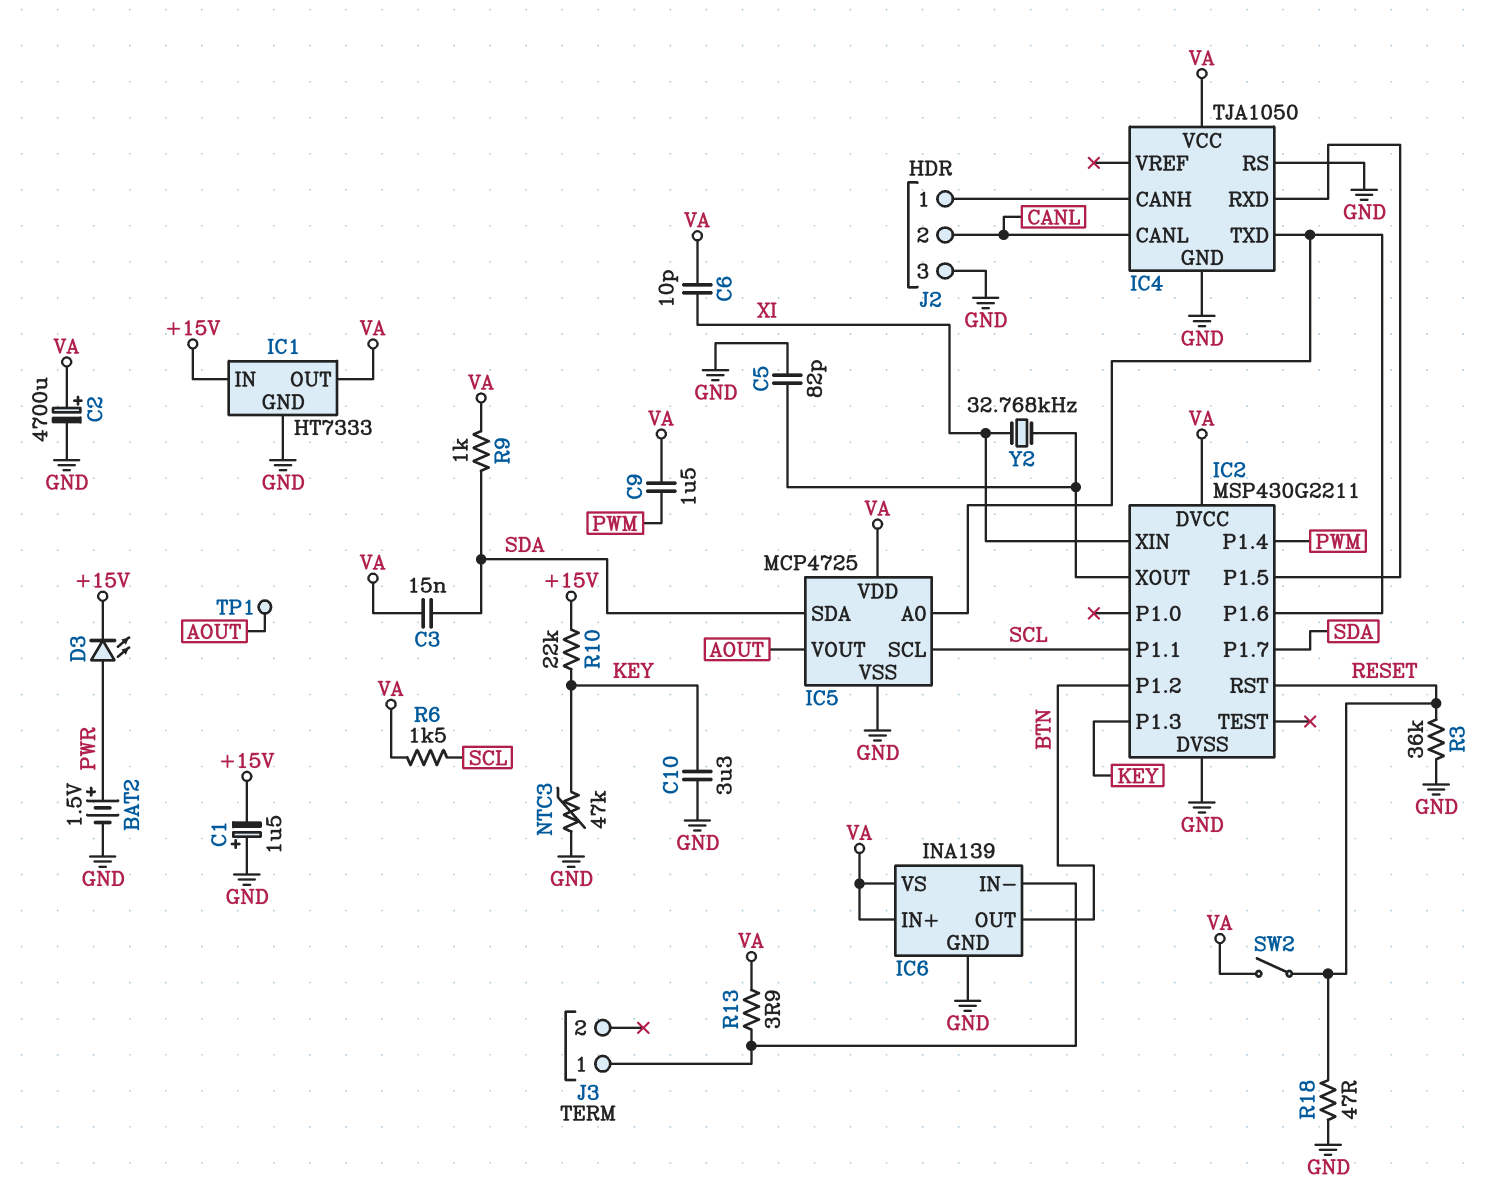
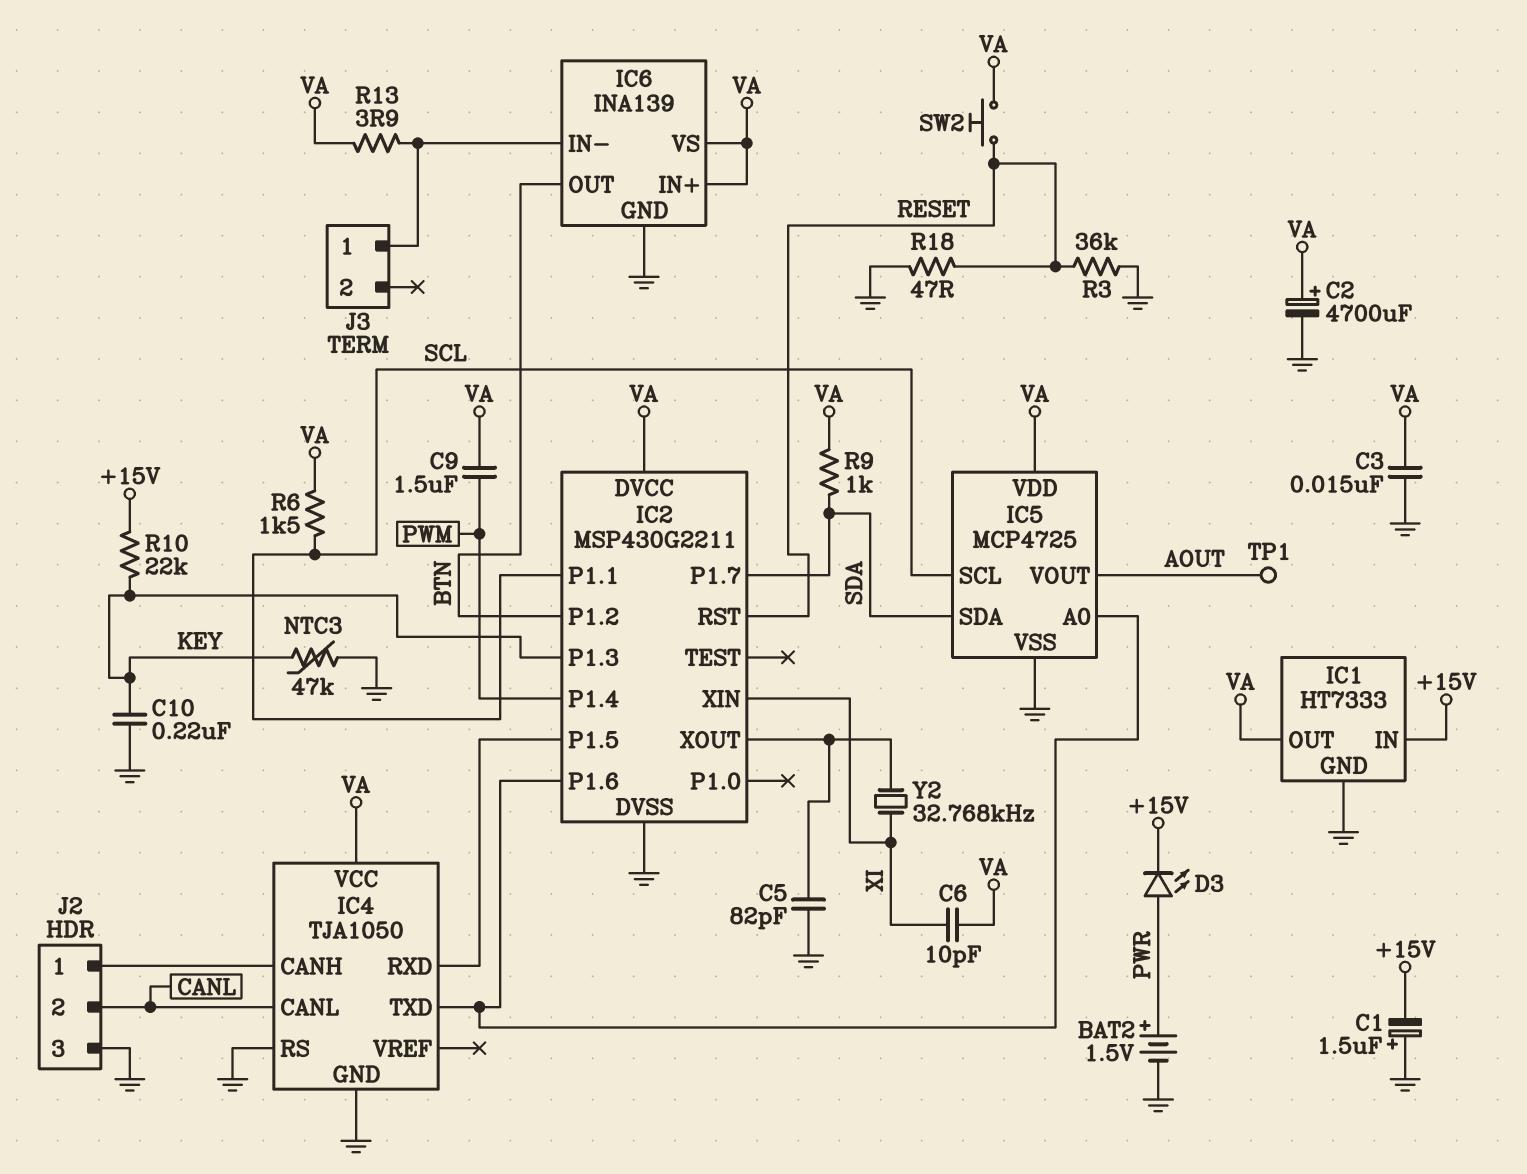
C3: 15nF (SDA, VA) -> 15nF (GND, VA)
C10: 3.3uF (GND, KEY) -> 220nF (GND, KEY)
SW2: switch (RESET, VA) -> button (RESET, VA)

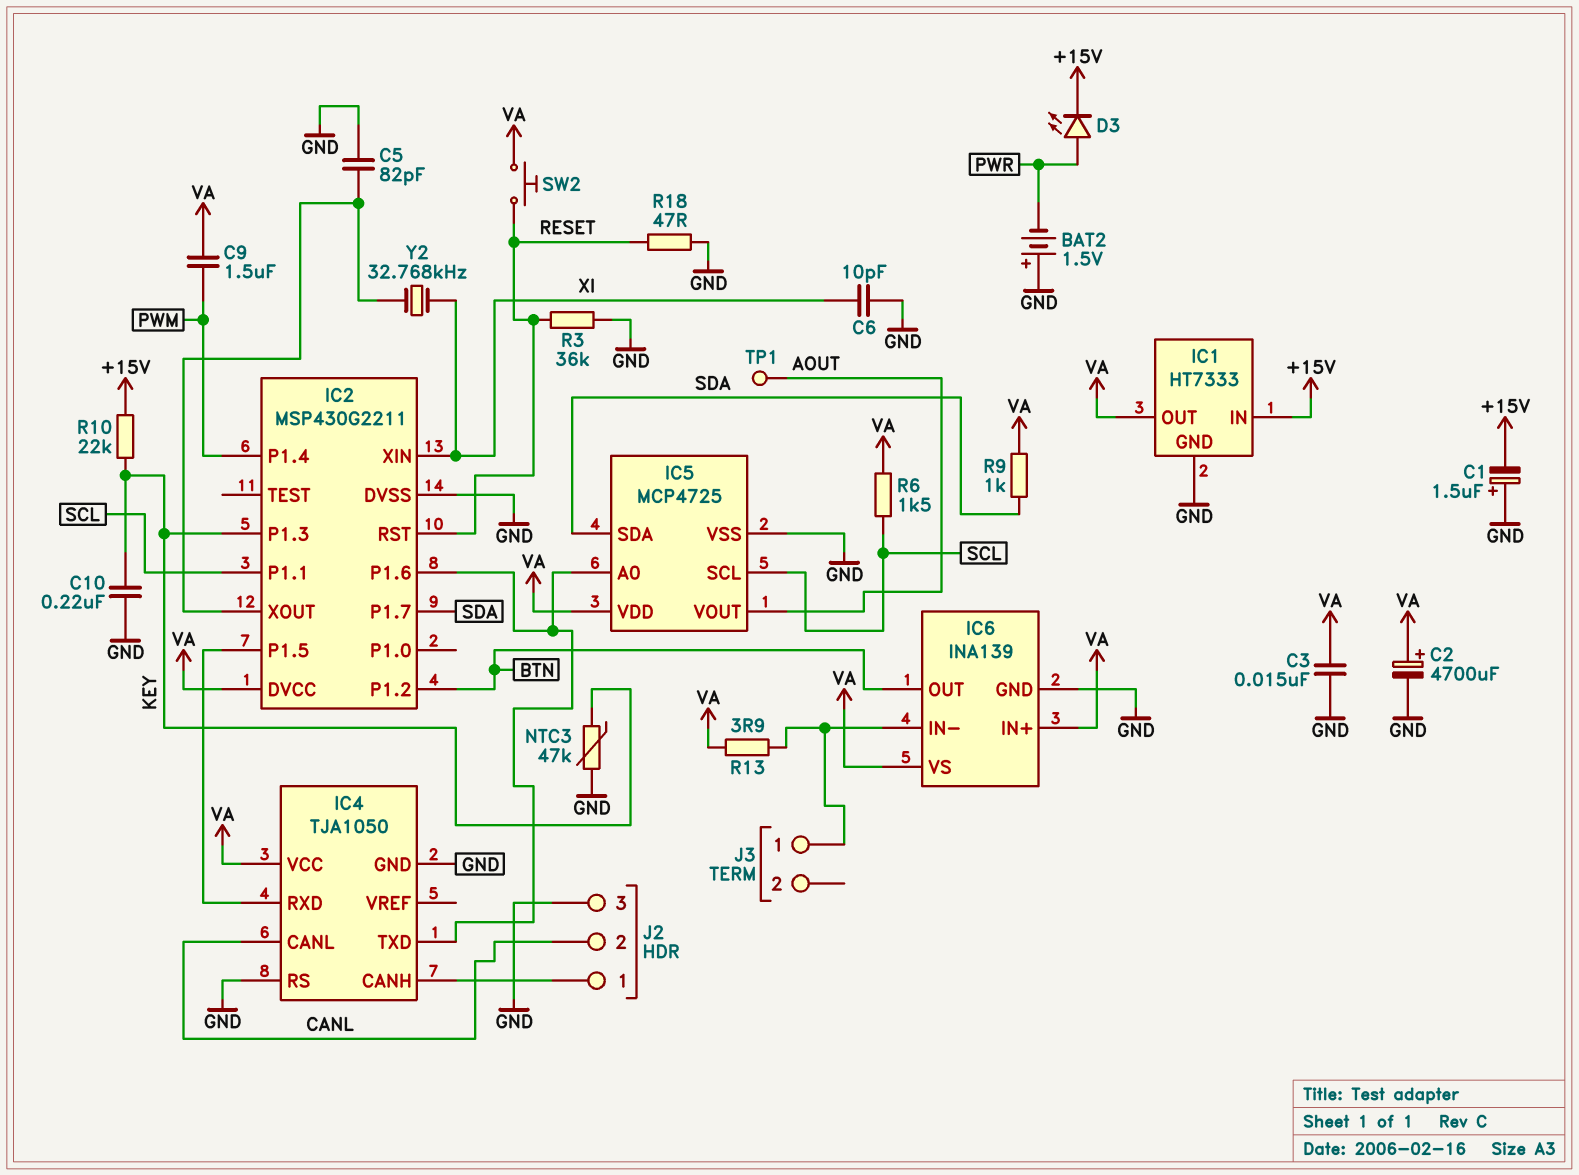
BAT2: 1.5V (plus PWR, minus GND) -> 1.5V (plus GND, minus PWR)
C6: 10pF (VA, XI) -> 10pF (GND, XI)

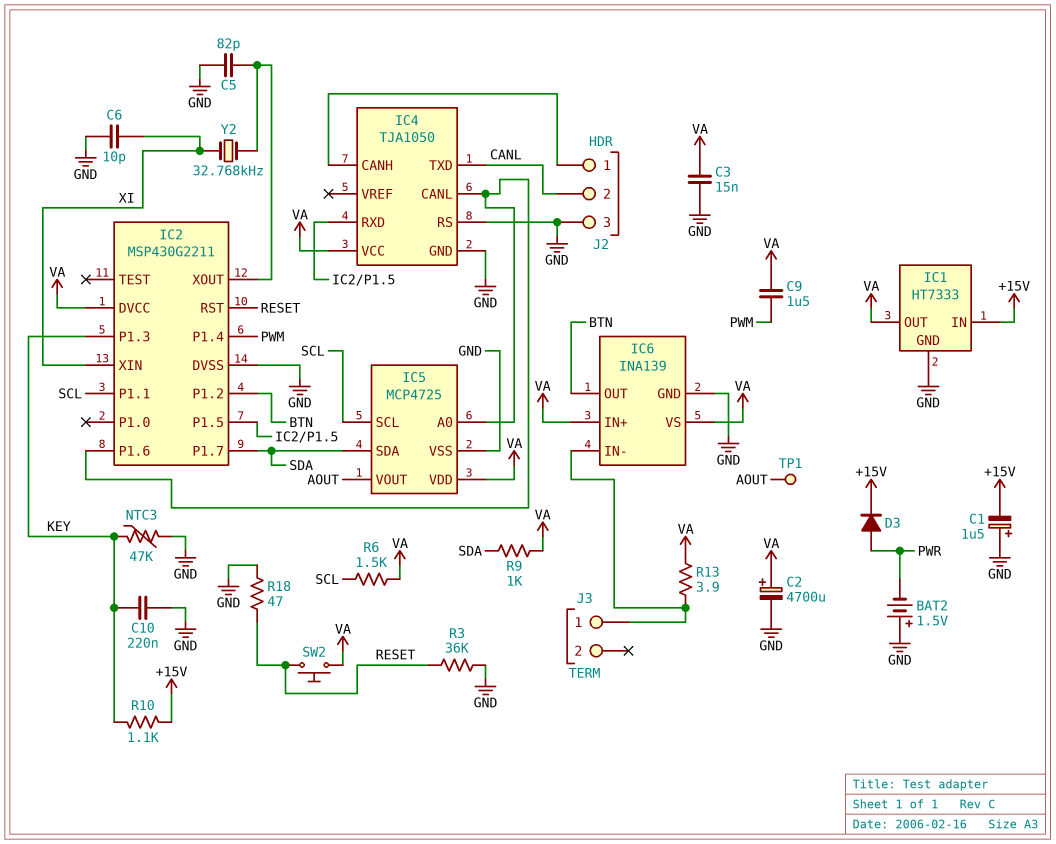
D3: LED (A PWR, K +15V) -> diode (A PWR, K +15V)
IC4 pin CANL: CANL -> IC2/P1.6
IC4 pin TXD: IC2/P1.6 -> CANL
R10: 22k (+15V, KEY) -> 1.1k (+15V, KEY)

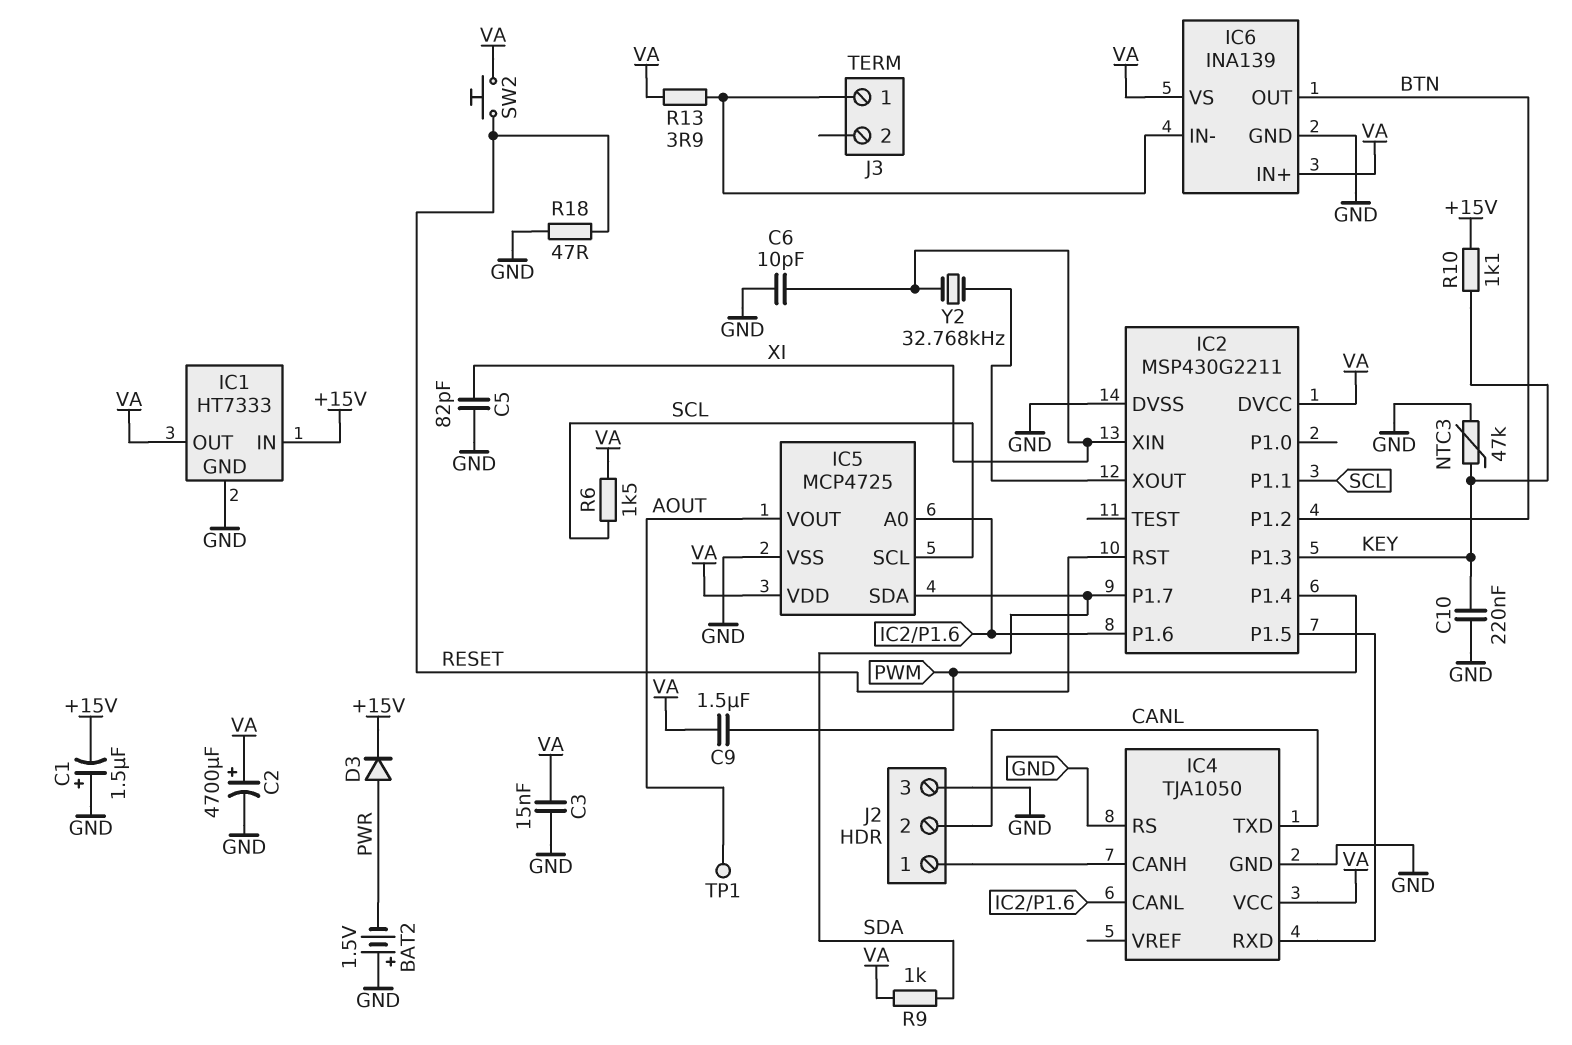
C5: 82pF (GND, IC2/XOUT) -> 82pF (GND, XI)
R3: 36k (GND, RESET) -> none

